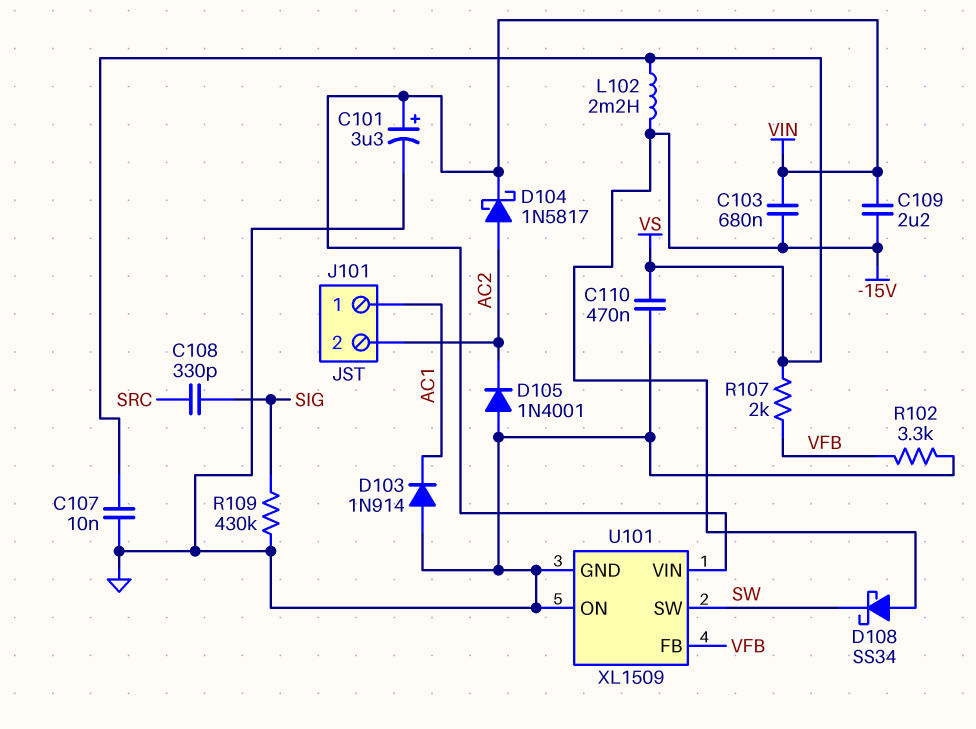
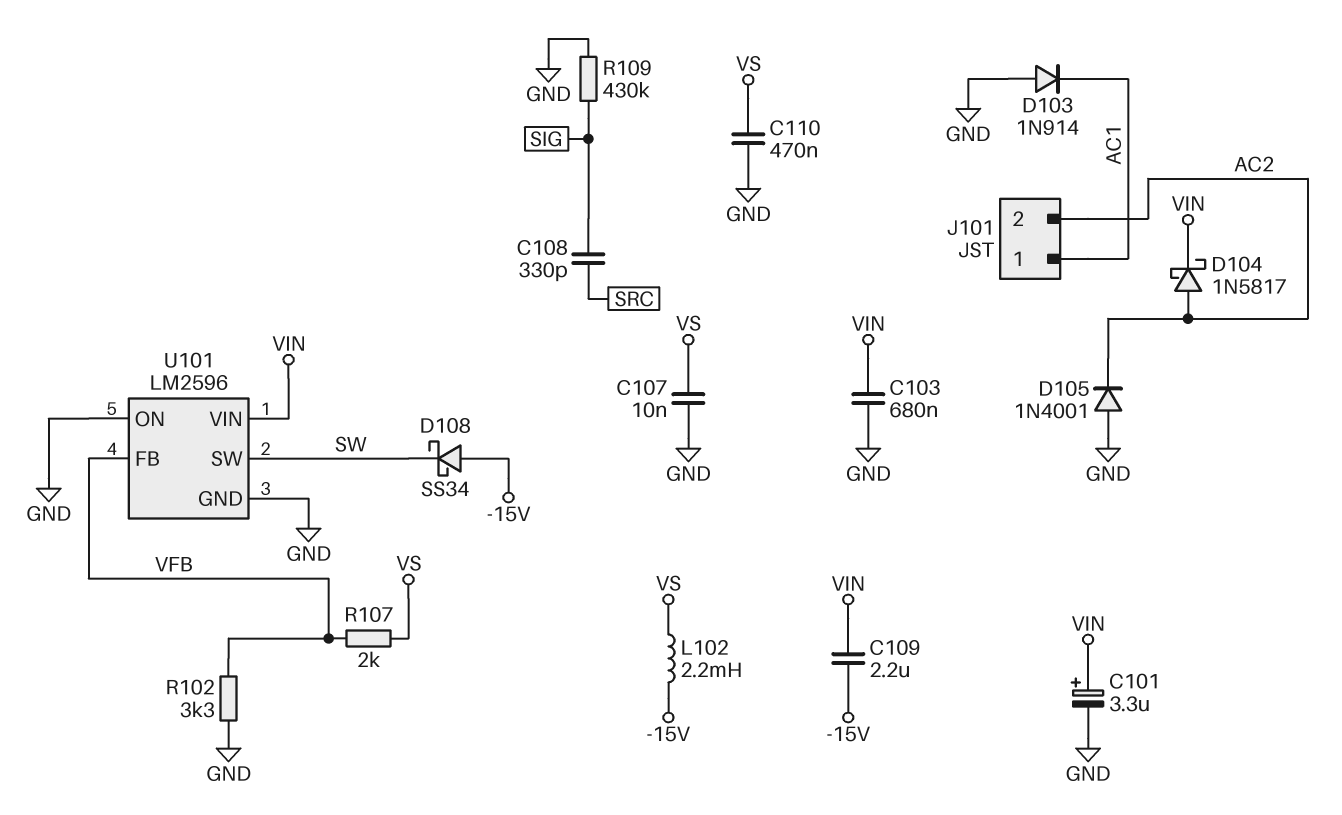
C103: 680nF (-15V, VIN) -> 680nF (GND, VIN)
U101: XL1509 -> LM2596

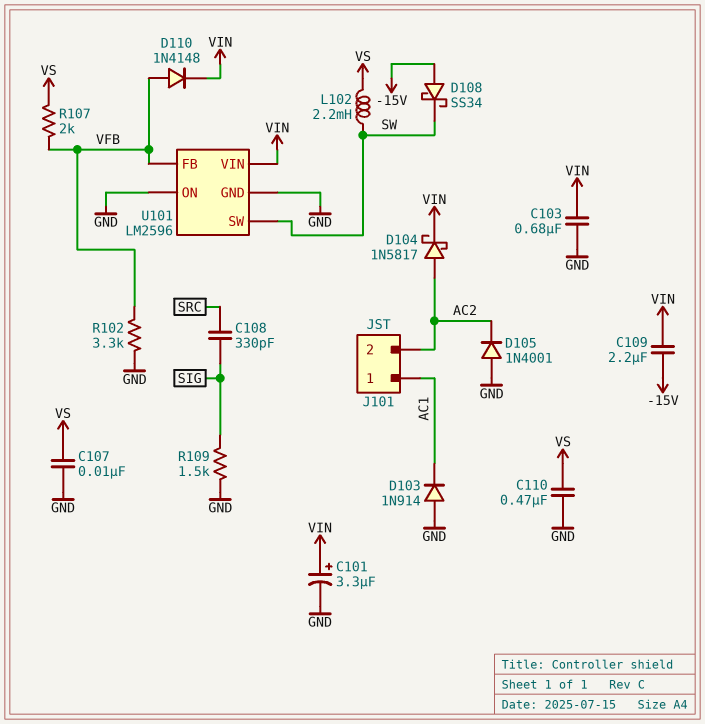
D110: none -> diode 1N4148 (A VFB, K VIN)
L102: 2.2mH (-15V, VS) -> 2.2mH (SW, VS)
R109: 430k (GND, SIG) -> 1.5k (GND, SIG)

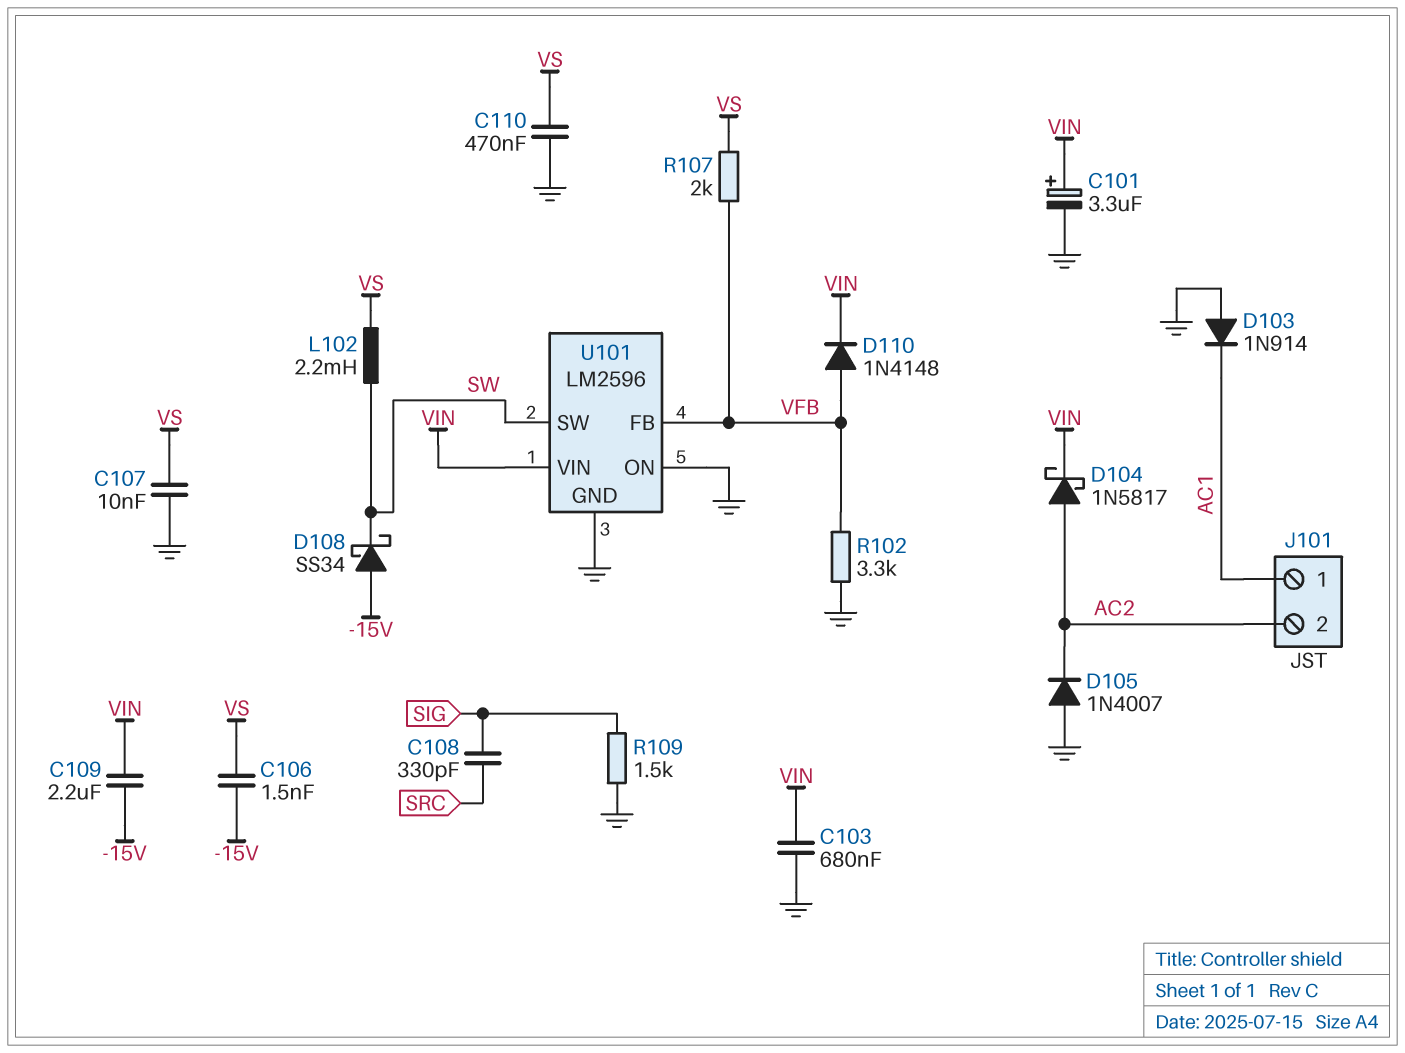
C106: none -> 1.5nF (-15V, VS)
D105: diode 1N4001 (A GND, K AC2) -> diode 1N4007 (A GND, K AC2)

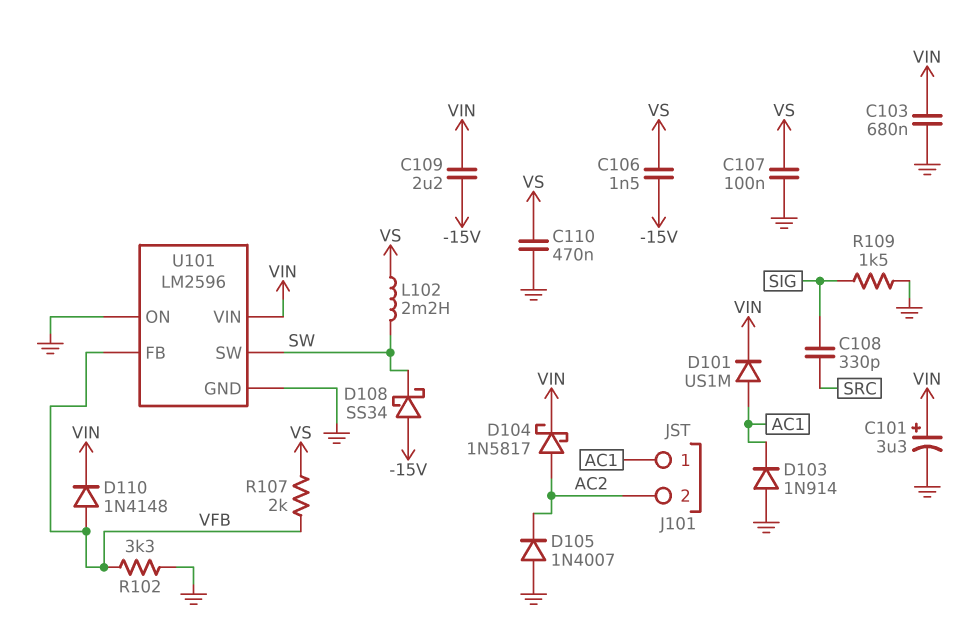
C107: 10nF (GND, VS) -> 100nF (GND, VS)
D101: none -> diode US1M (A AC1, K VIN)

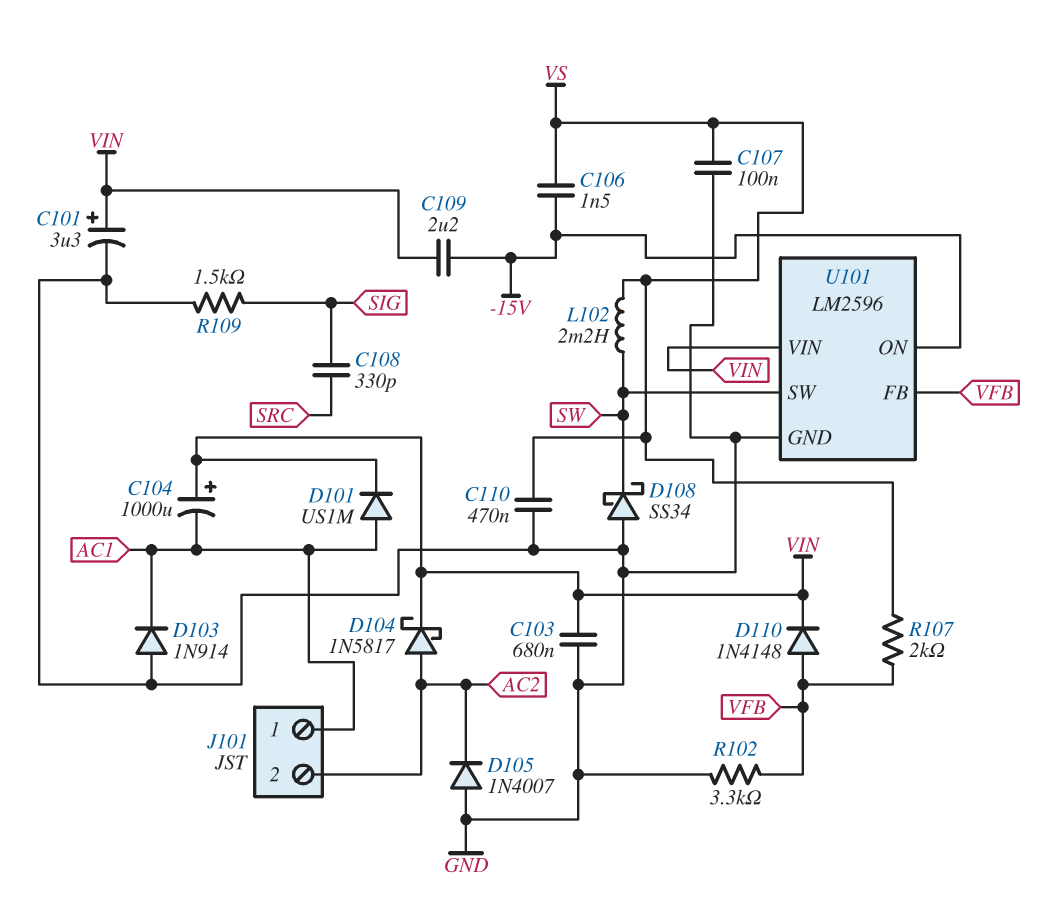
C104: none -> 1000uF (plus VIN, minus AC1)
D108: schottky SS34 (A -15V, K SW) -> schottky SS34 (A GND, K SW)
U101 pin ON: GND -> -15V

